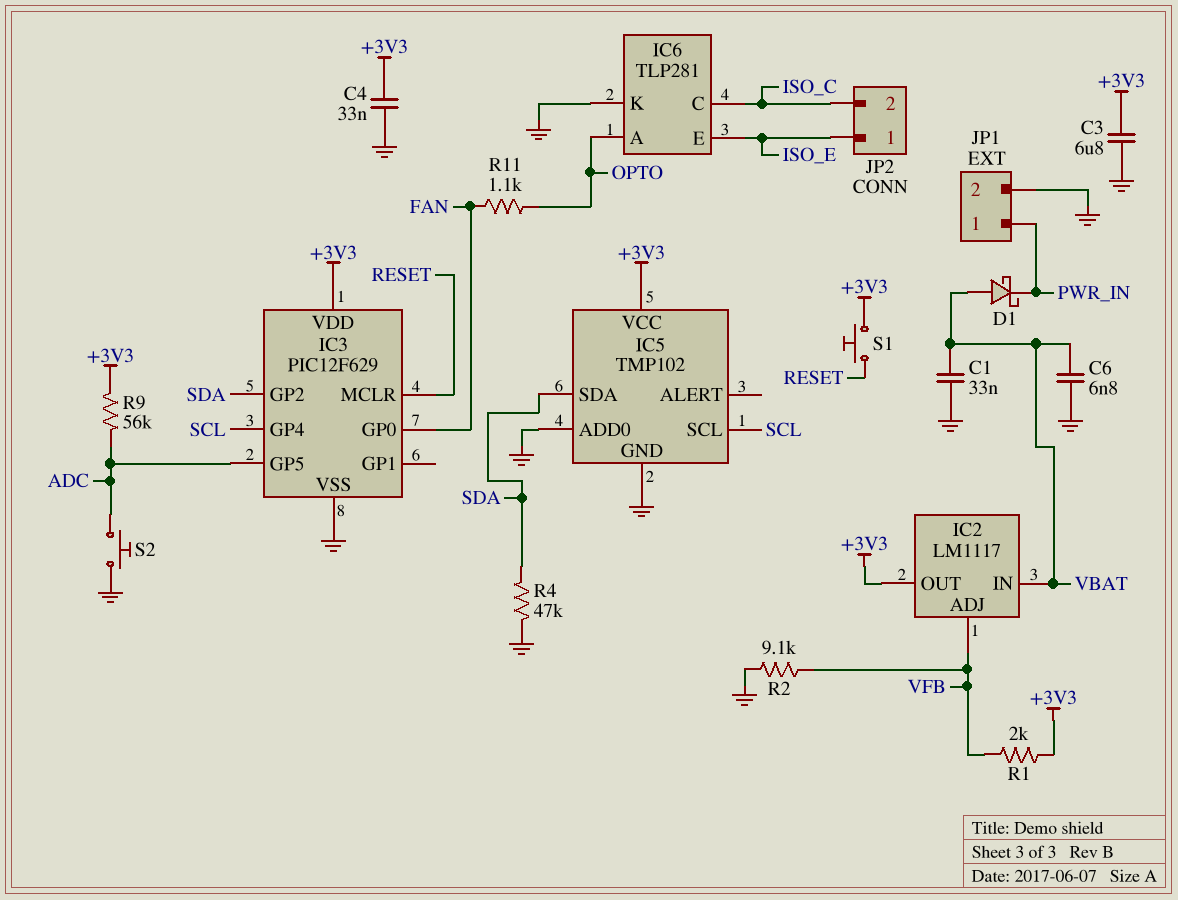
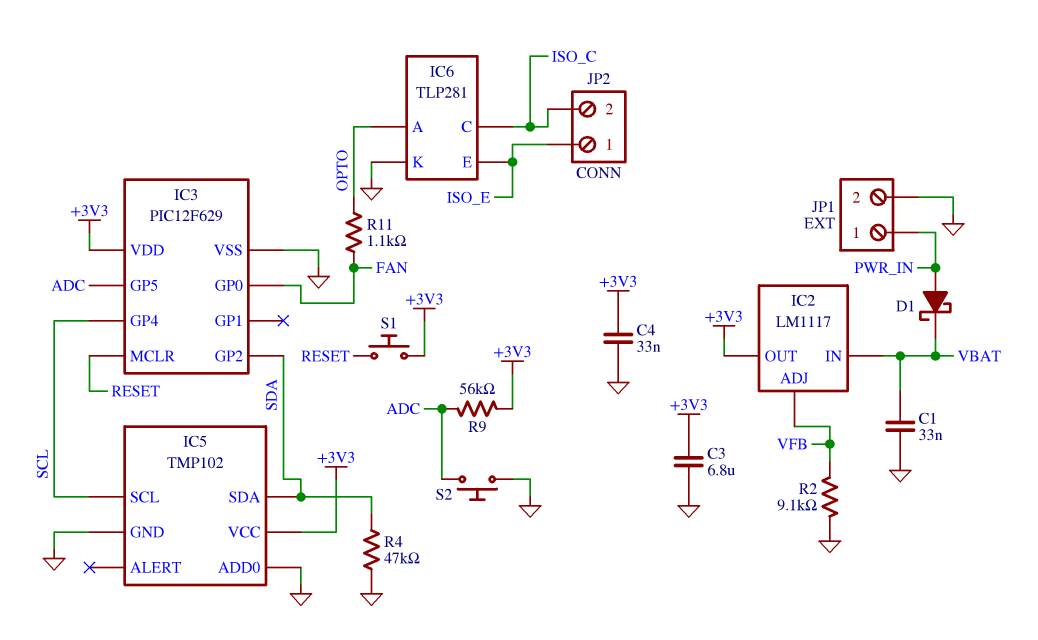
C6: 6.8nF (GND, VBAT) -> none
D1: schottky (A VBAT, K PWR_IN) -> schottky (A PWR_IN, K VBAT)
R1: 2k (+3V3, VFB) -> none

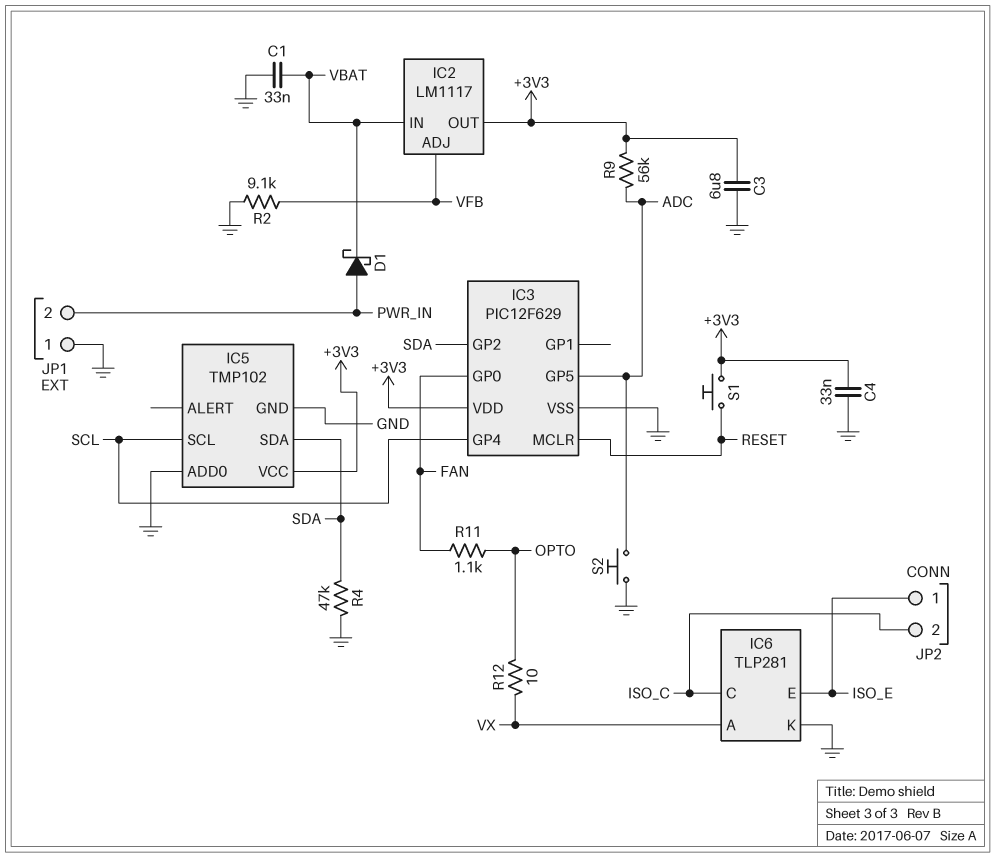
IC6 pin A: OPTO -> VX
JP1 pin 1: PWR_IN -> GND
JP1 pin 2: GND -> PWR_IN
R12: none -> 10 (OPTO, VX)

